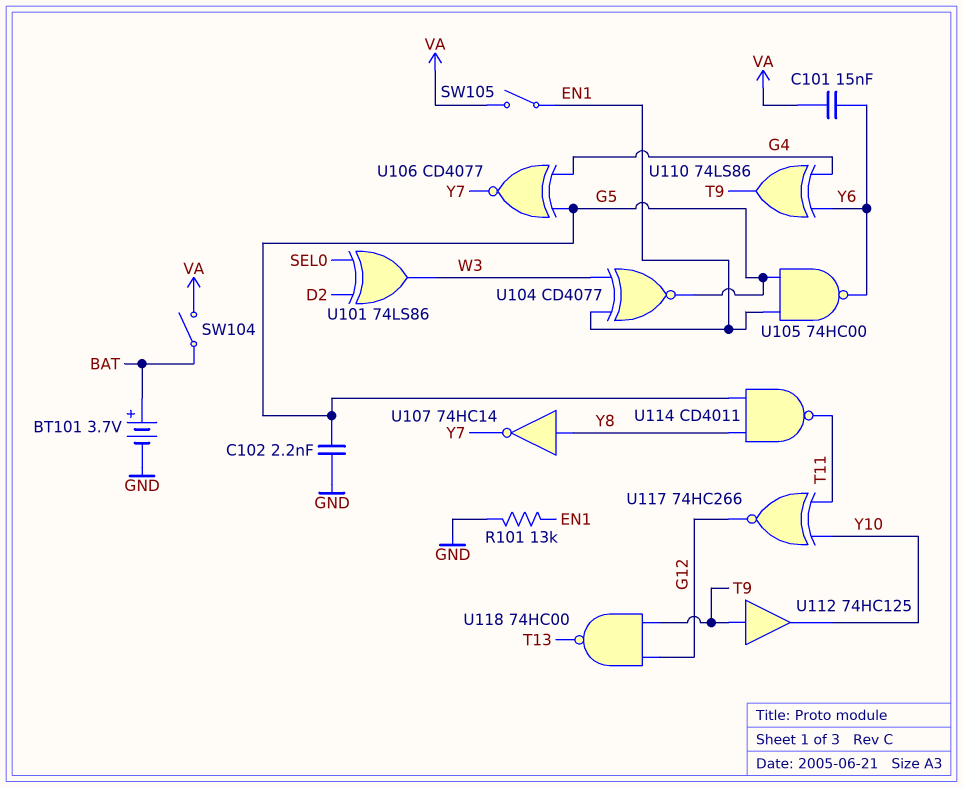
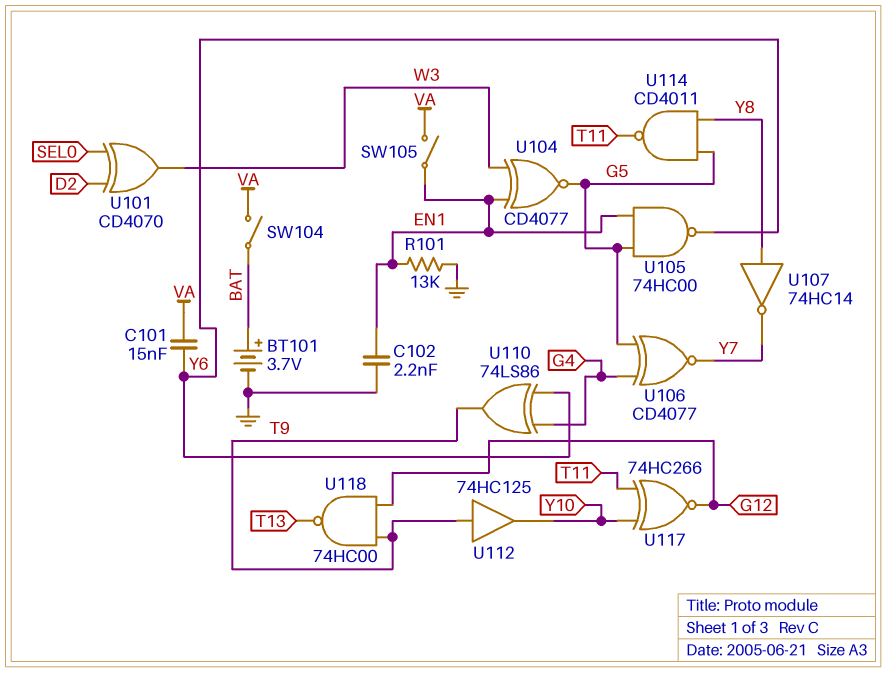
C102: 2.2nF (G5, GND) -> 2.2nF (EN1, GND)
U101: XOR 74LS86 (in D2, in SEL0, out W3) -> XOR CD4070 (in D2, in SEL0, out W3)

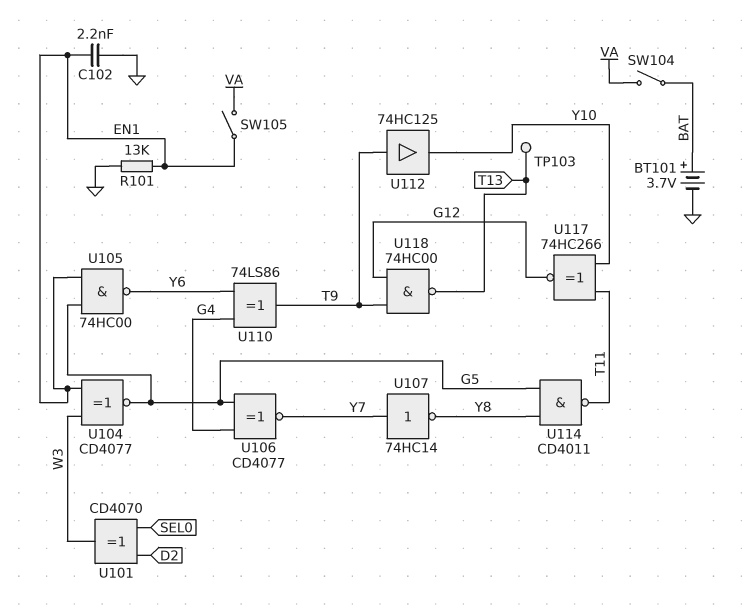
C101: 15nF (VA, Y6) -> none
TP103: none -> test point (T13)
U107: NOT 74HC14 (in Y8, out Y7) -> NOT 74HC14 (in Y7, out Y8)

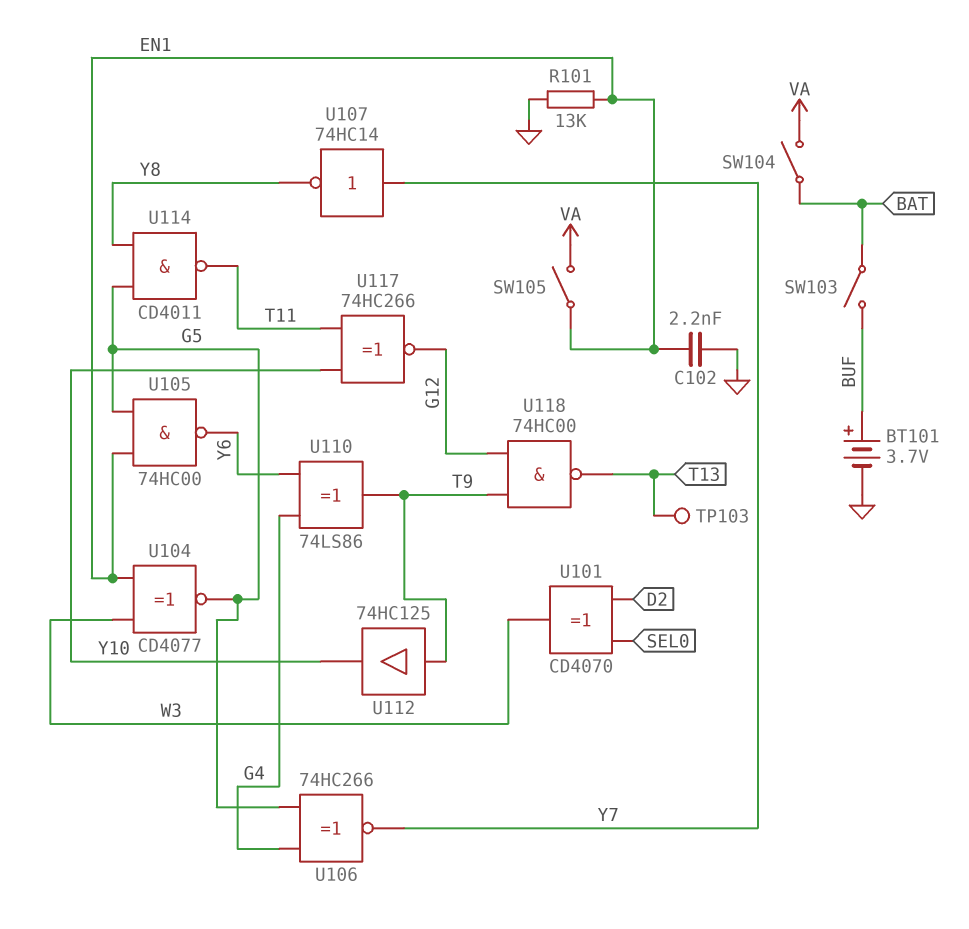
BT101: 3.7V (plus BAT, minus GND) -> 3.7V (plus BUF, minus GND)
SW103: none -> switch (BAT, BUF)
U106: XNOR CD4077 (in G4, in G5, out Y7) -> XNOR 74HC266 (in G4, in G5, out Y7)

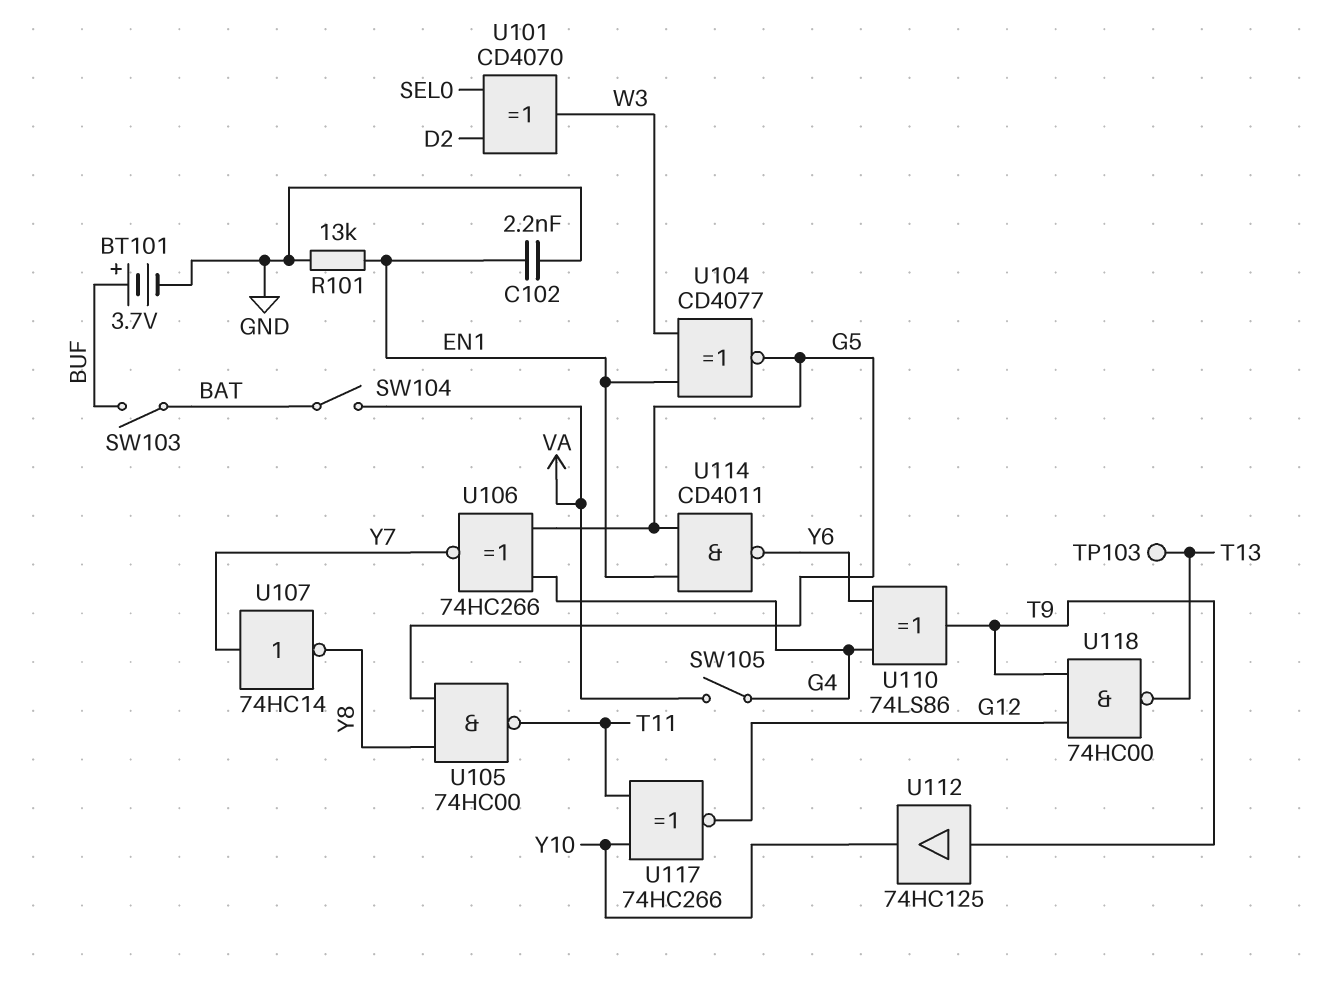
SW105: switch (EN1, VA) -> switch (G4, VA)
U105: NAND 74HC00 (in EN1, in G5, out Y6) -> NAND 74HC00 (in G5, in Y8, out T11)
U114: NAND CD4011 (in G5, in Y8, out T11) -> NAND CD4011 (in EN1, in G5, out Y6)

